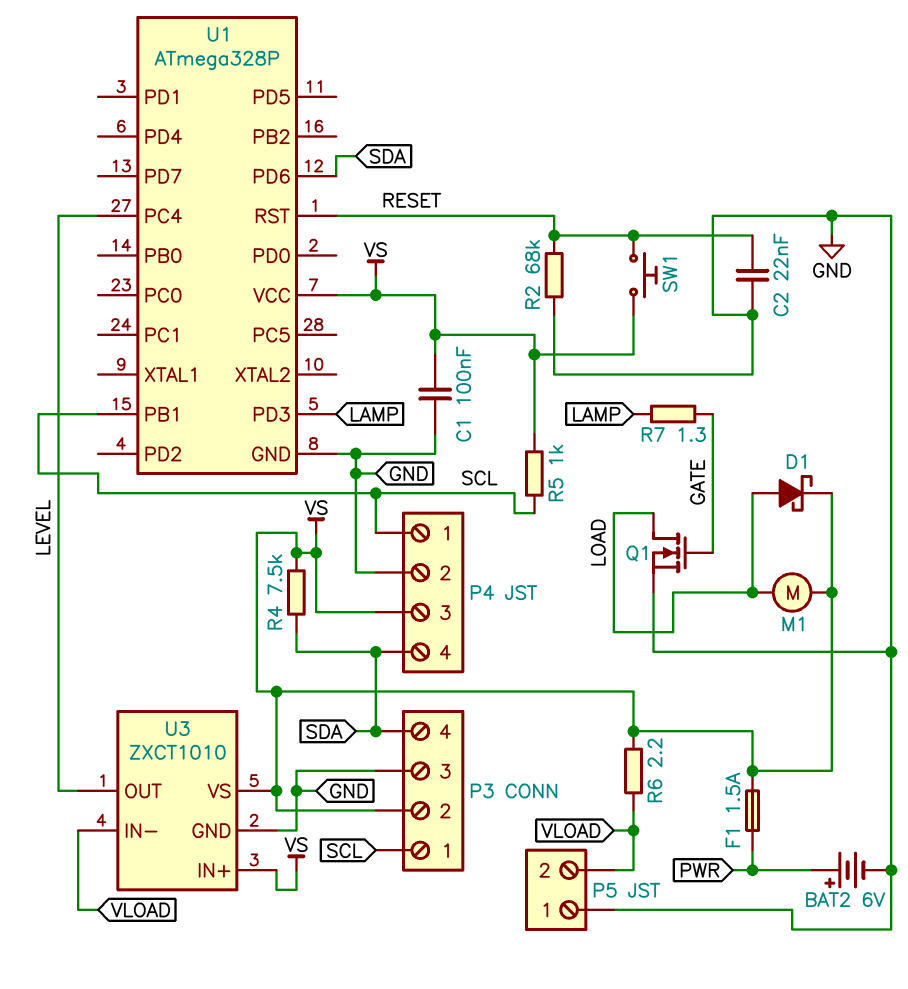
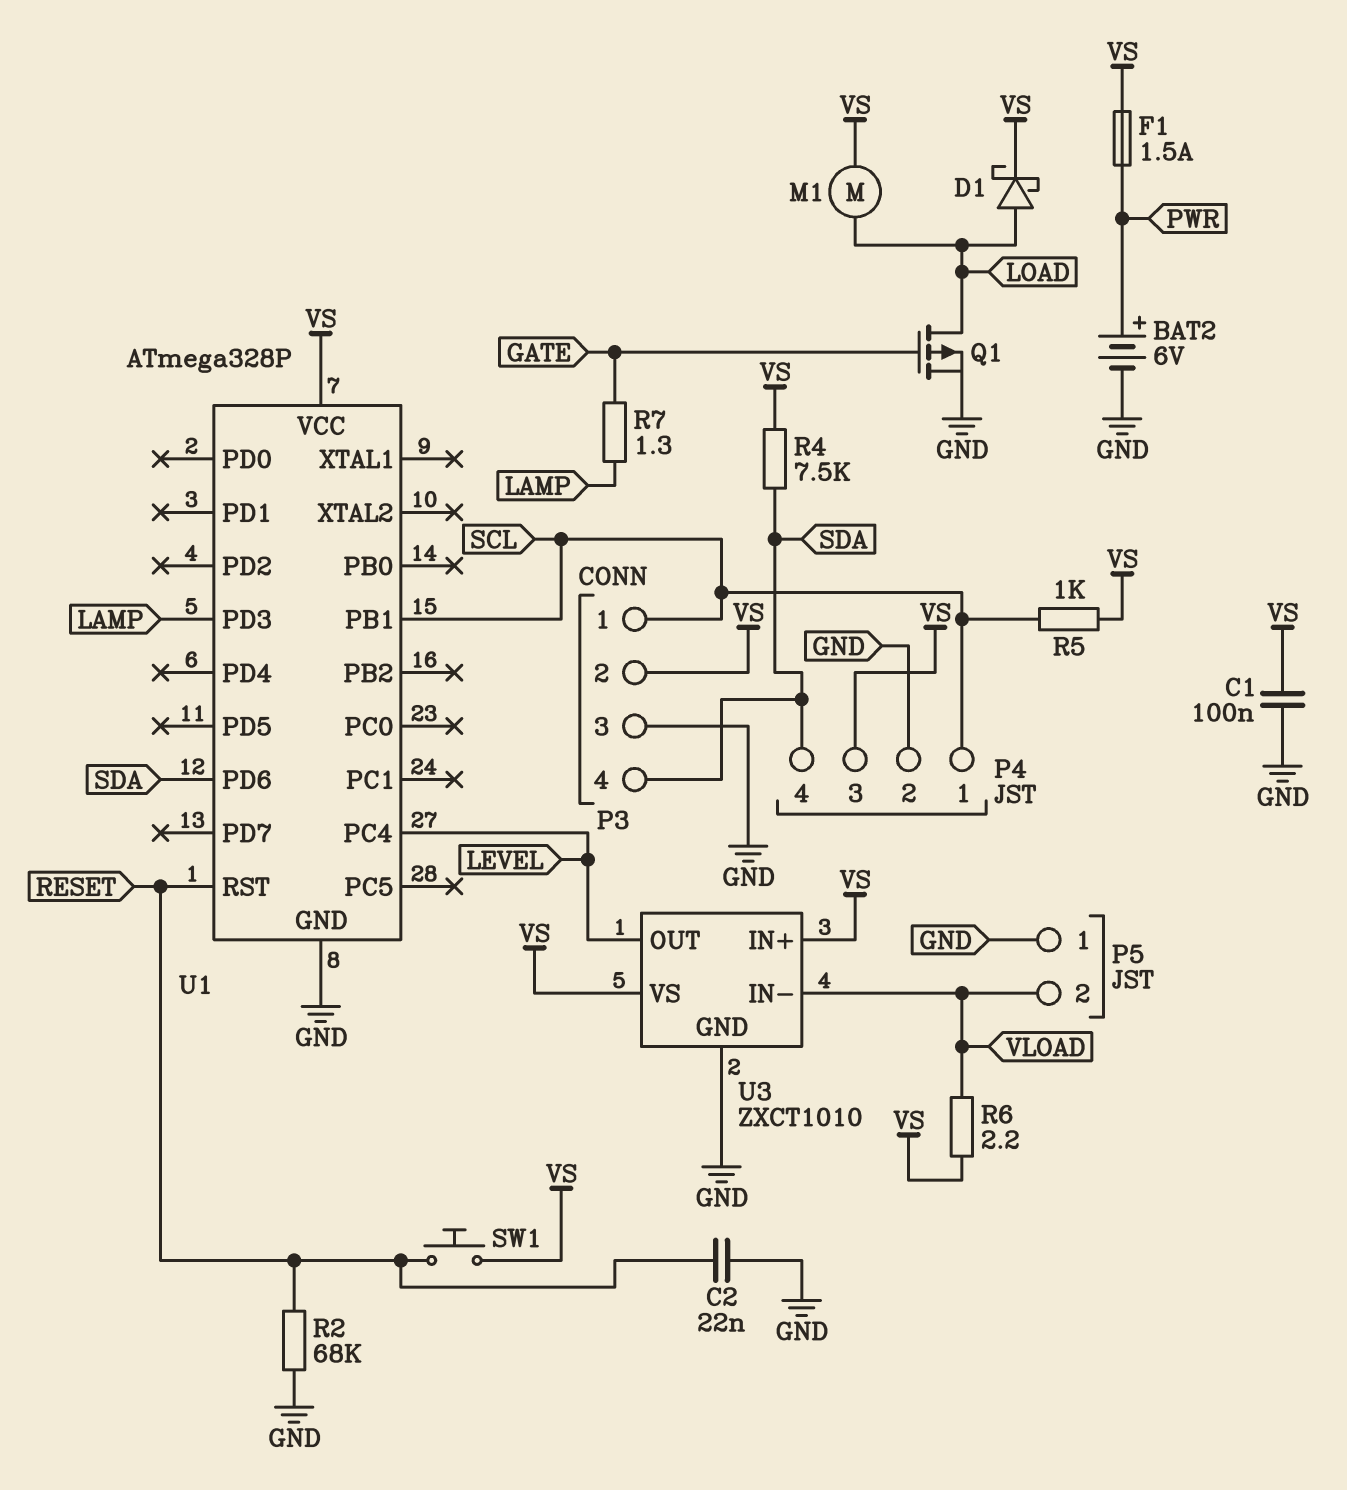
Q1: NMOS (G GATE, D LOAD, S GND) -> PMOS (G GATE, D LOAD, S GND)

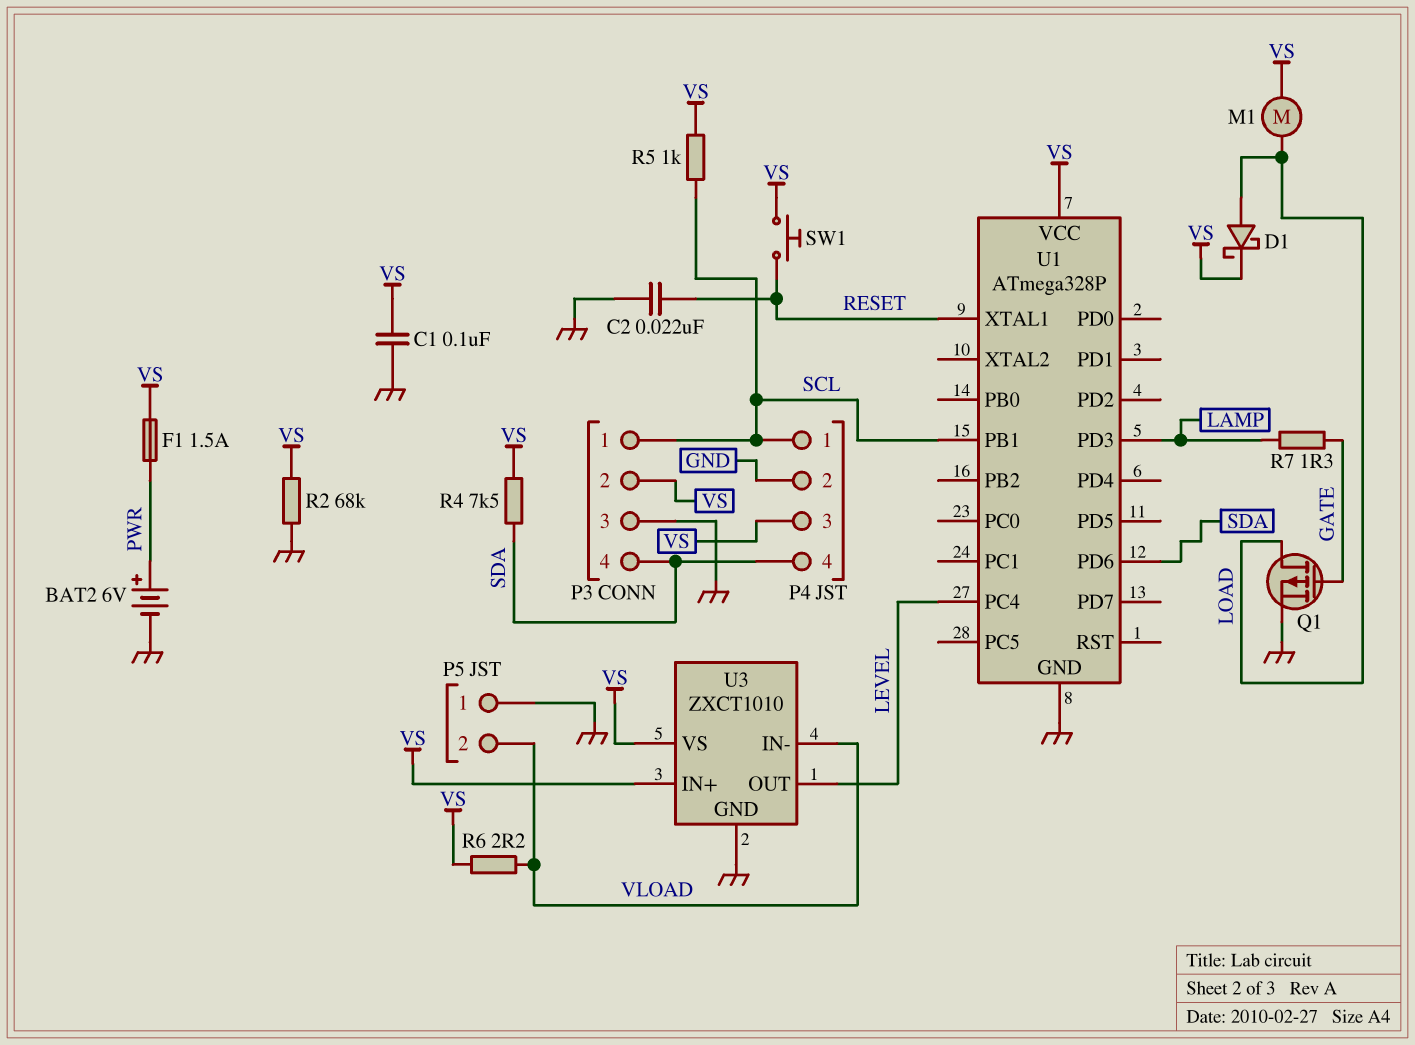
R2: 68k (GND, RESET) -> 68k (GND, VS)
U1 pin RST: RESET -> none
U1 pin XTAL1: none -> RESET

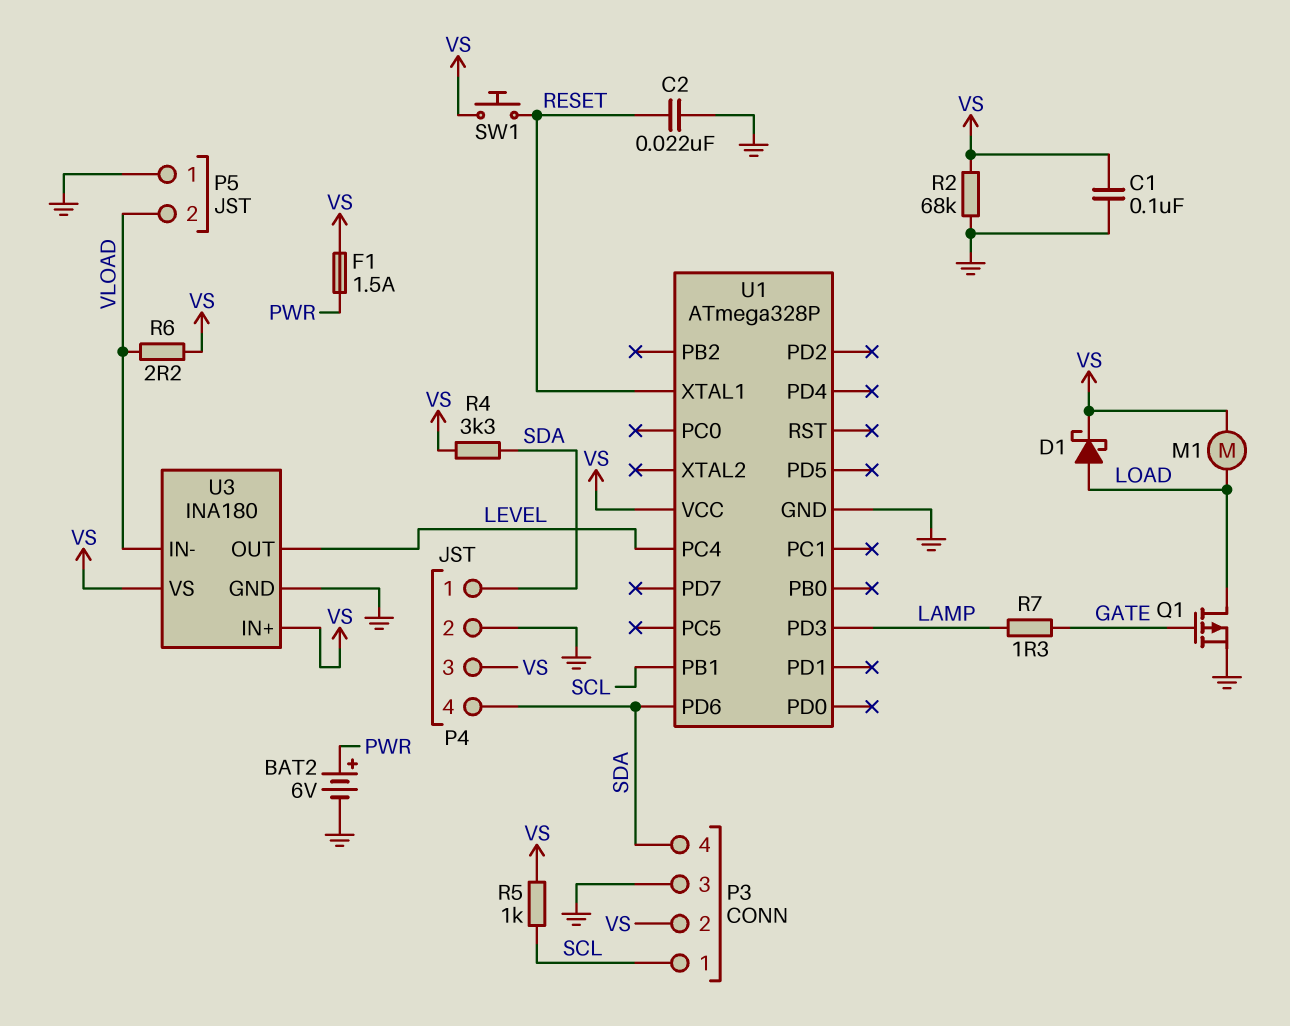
P4 pin 1: SCL -> SDA
R4: 7.5k (SDA, VS) -> 3.3k (SDA, VS)
U3: ZXCT1010 -> INA180

